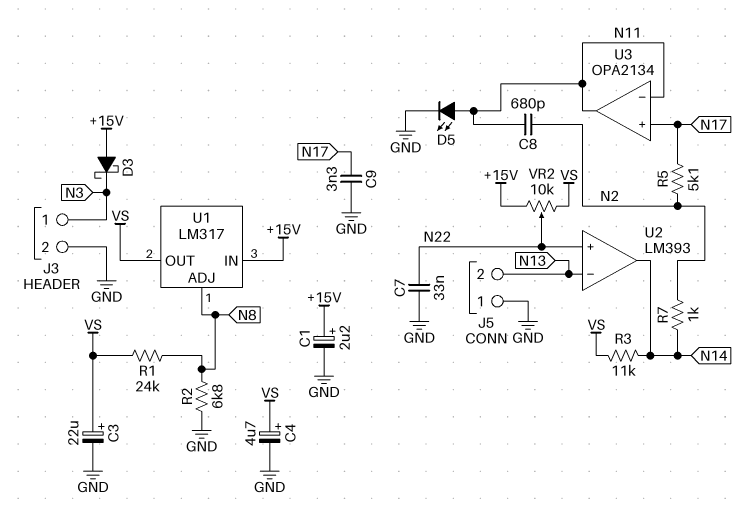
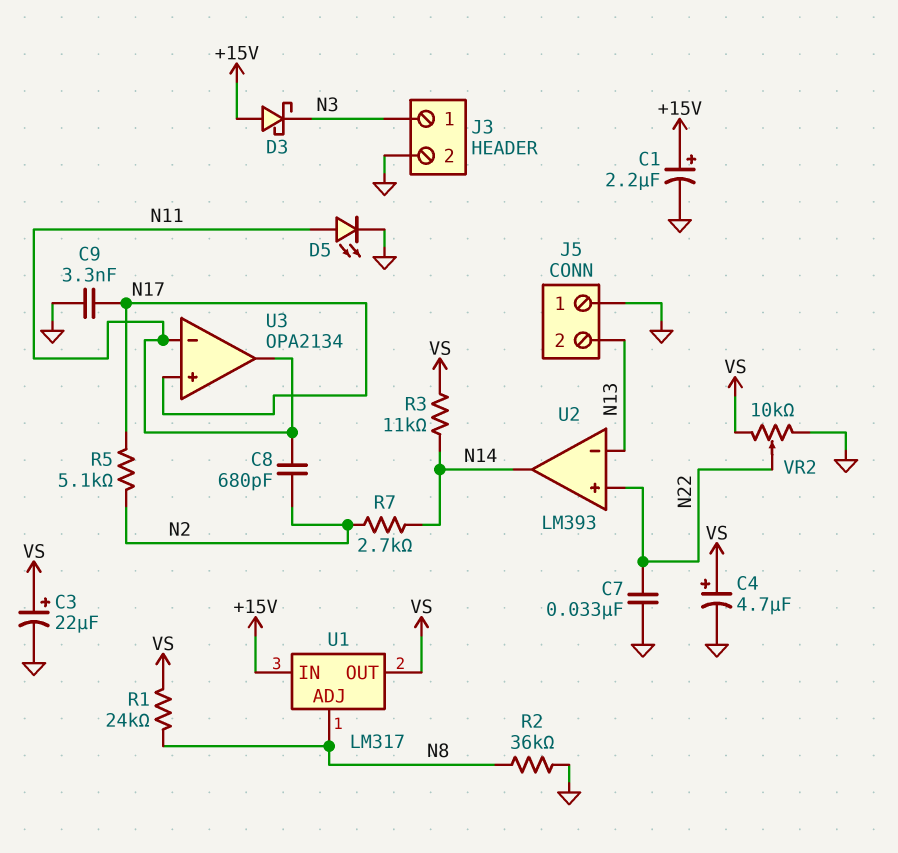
R2: 6.8k (GND, N8) -> 36k (GND, N8)
R7: 1k (N2, N14) -> 2.7k (N2, N14)
VR2: 10k (+15V, VS, wiper N22) -> 10k (GND, VS, wiper N22)

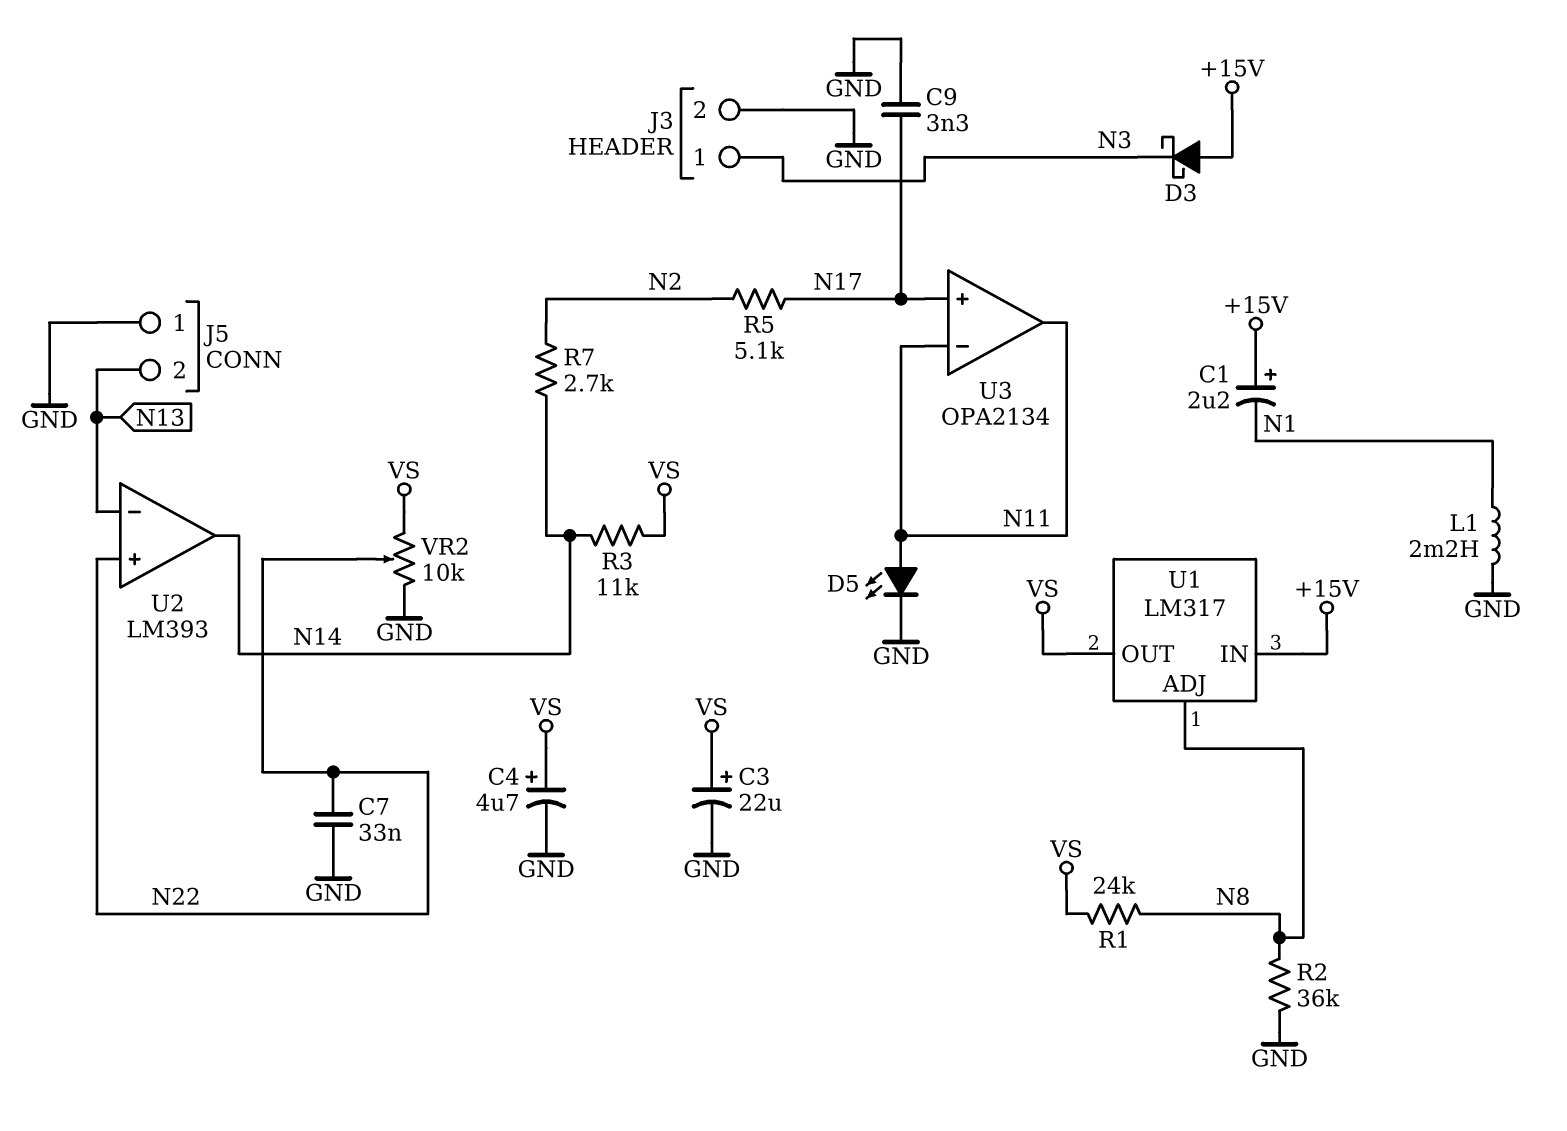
C1: 2.2uF (plus +15V, minus GND) -> 2.2uF (plus +15V, minus N1)
C8: 680pF (N2, N11) -> none
L1: none -> 2.2mH (GND, N1)

